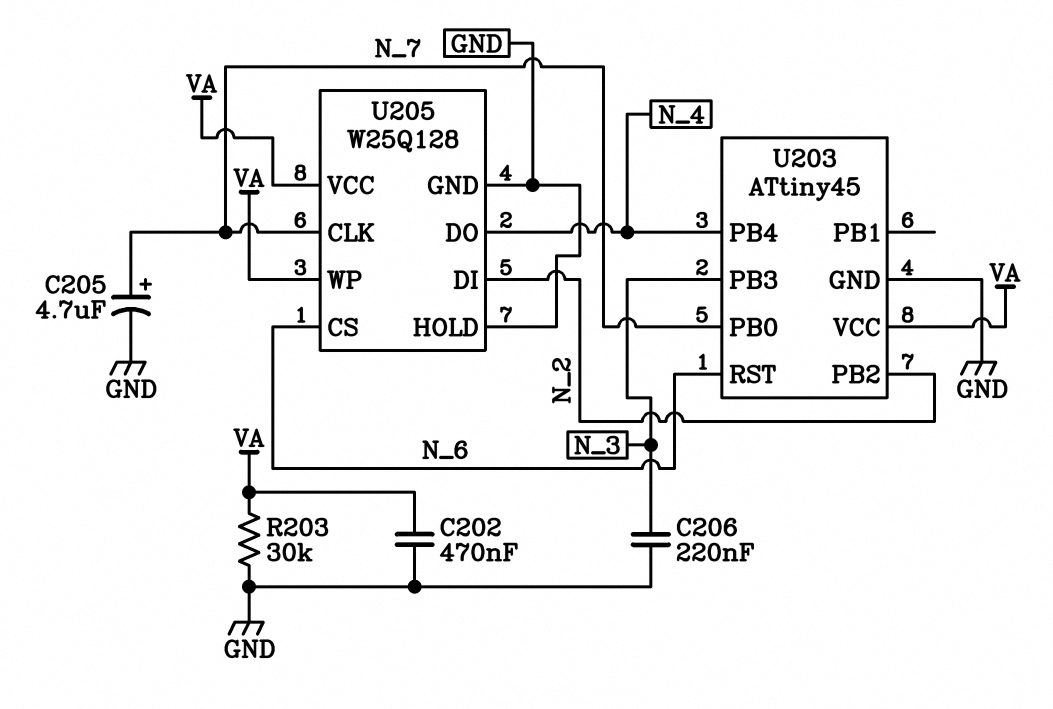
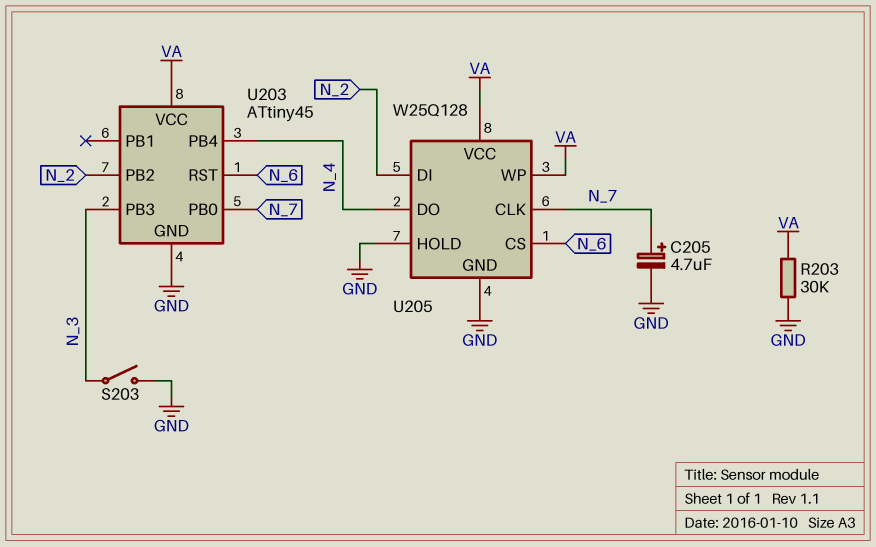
C202: 470nF (GND, VA) -> none
C206: 220nF (GND, N_3) -> none
S203: none -> switch (GND, N_3)

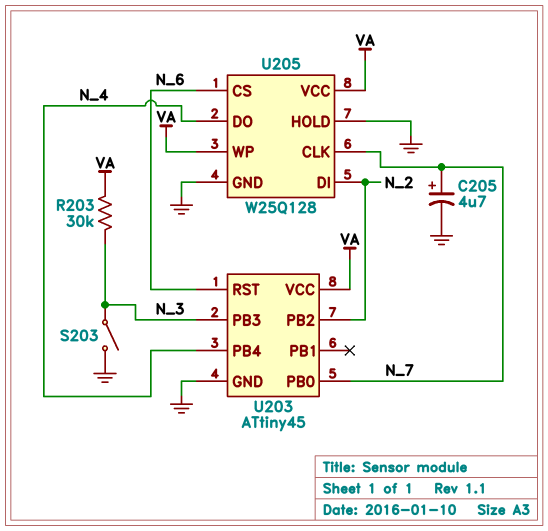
R203: 30k (GND, VA) -> 30k (N_3, VA)

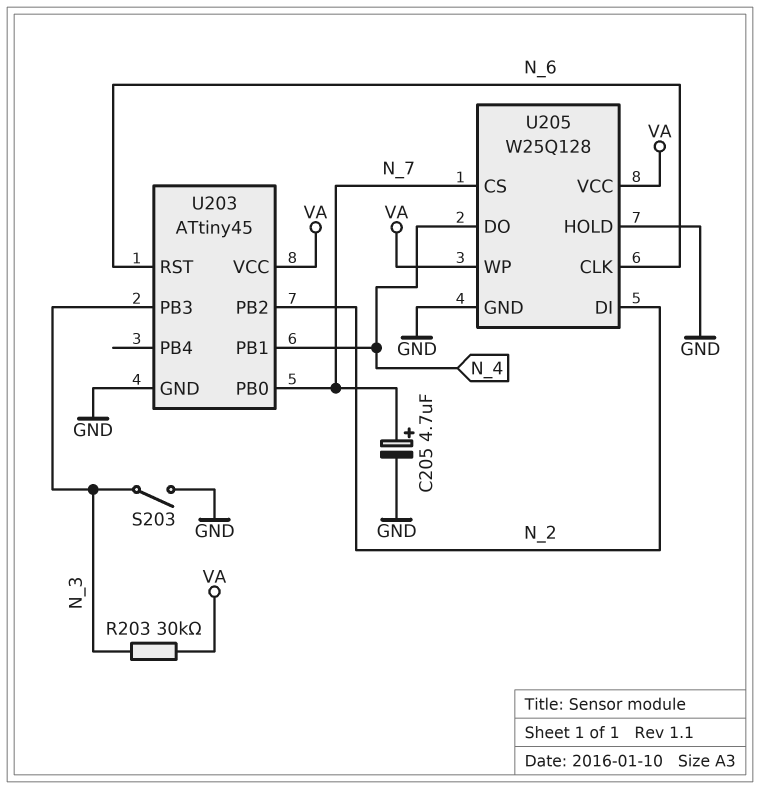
U203 pin PB1: none -> N_4
U203 pin PB4: N_4 -> none
U205 pin CLK: N_7 -> N_6
U205 pin CS: N_6 -> N_7

